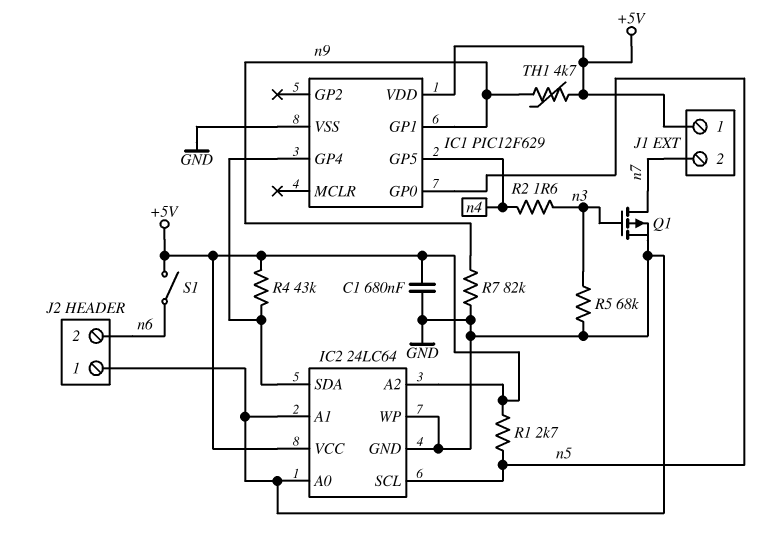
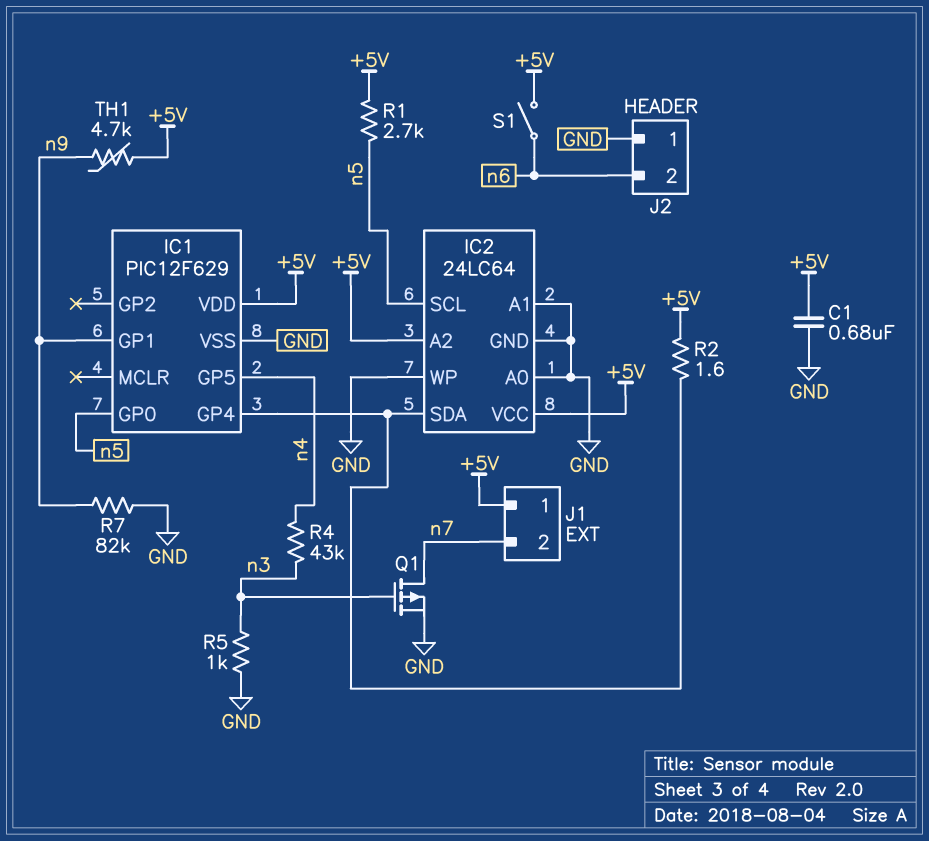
R2: 1.6 (n3, n4) -> 1.6 (+5V, IC1/GP4)
R4: 43k (+5V, IC1/GP4) -> 43k (n3, n4)
R5: 68k (GND, n3) -> 1k (GND, n3)

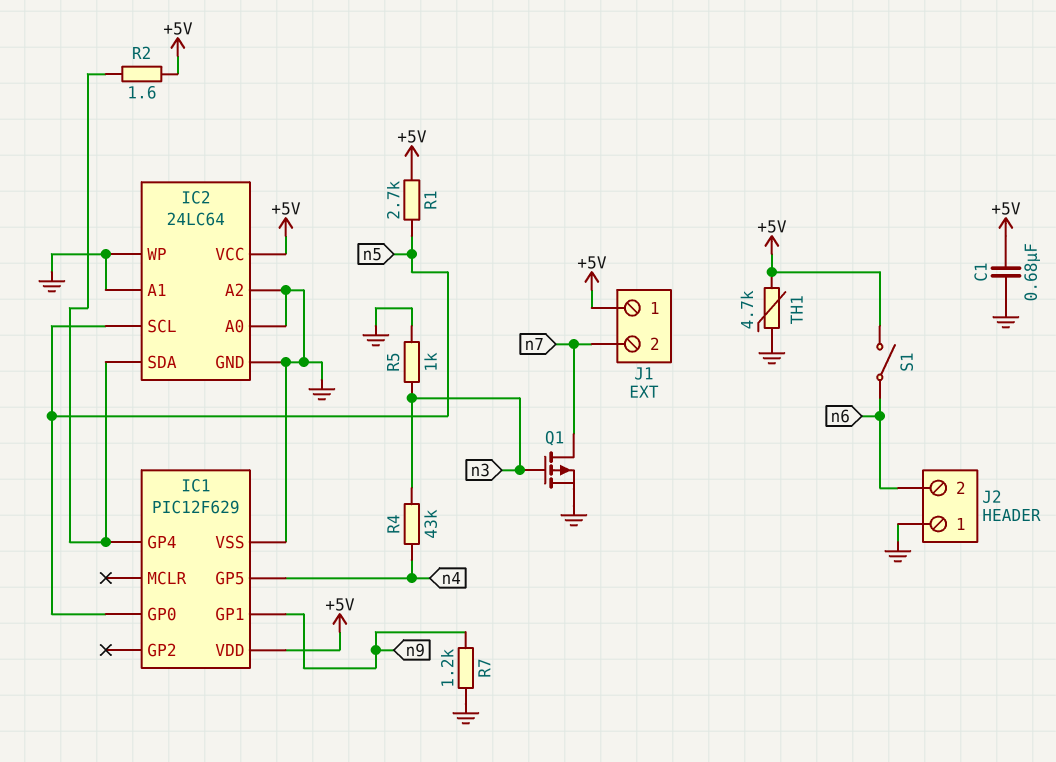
IC2 pin A2: +5V -> GND
R7: 82k (GND, n9) -> 1.2k (GND, n9)
TH1: 4.7k (+5V, n9) -> 4.7k (+5V, GND)

